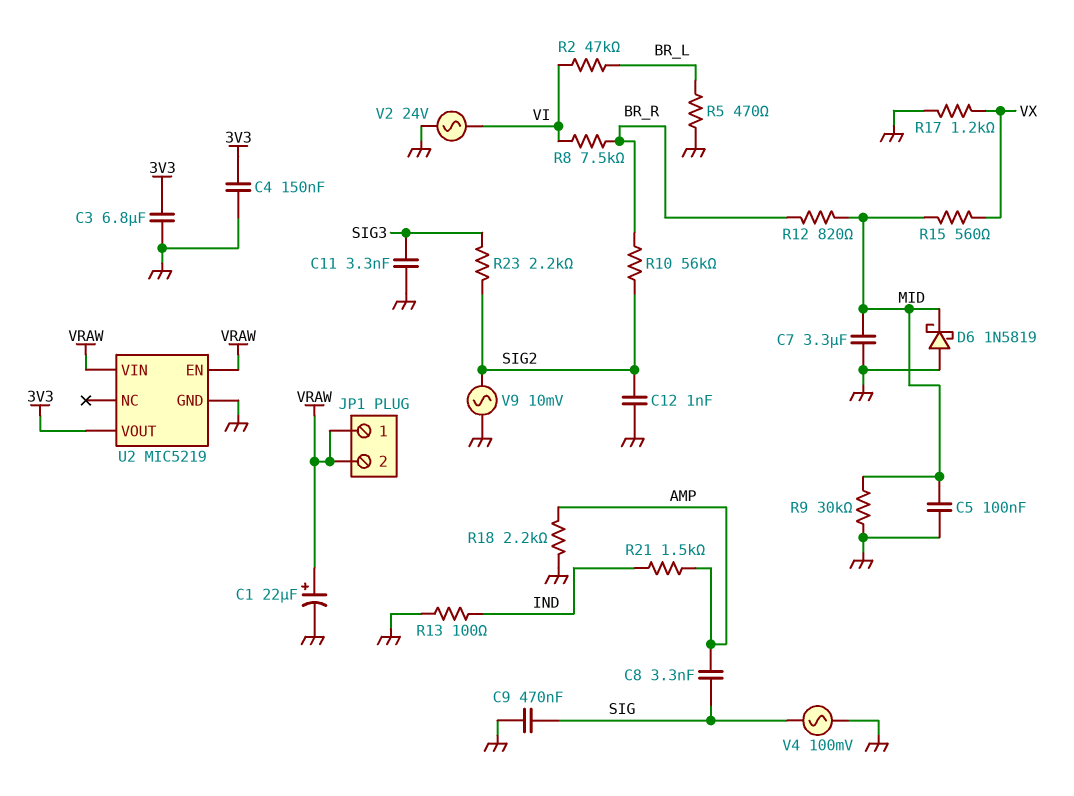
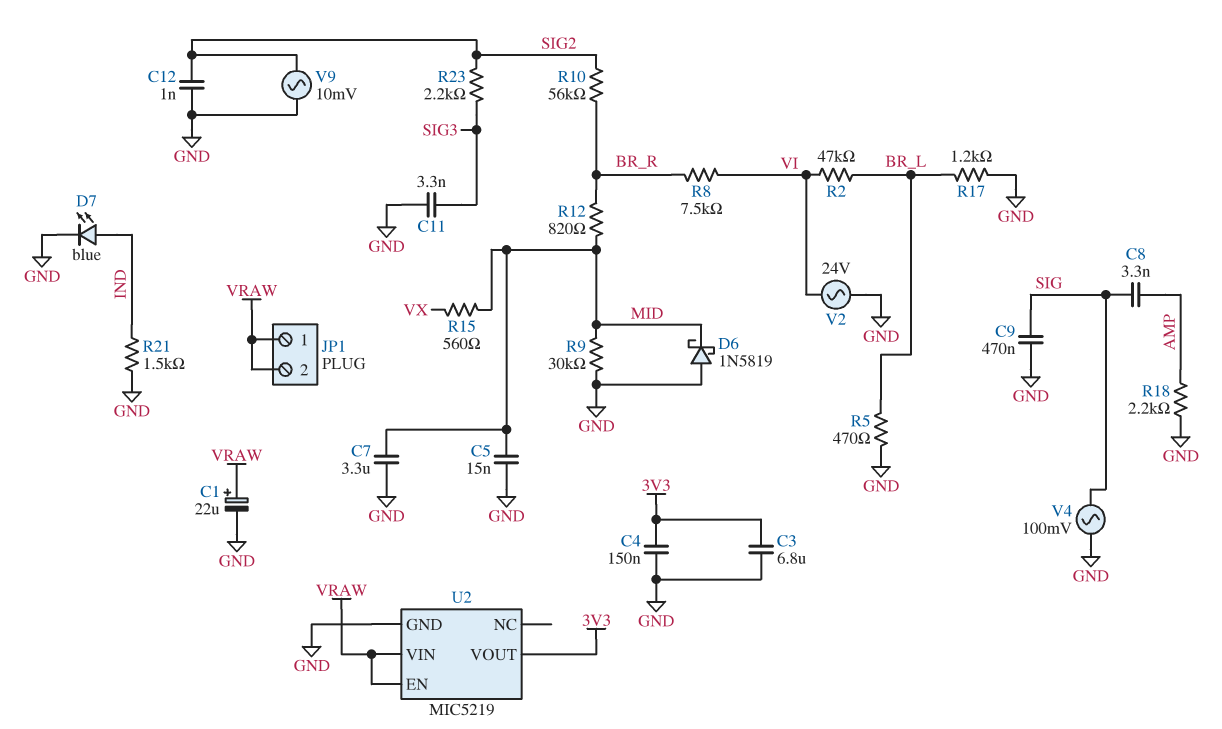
C5: 100nF (GND, MID) -> 15nF (GND, MID)
D7: none -> LED blue (A IND, K GND)
R13: 100 (GND, IND) -> none
R17: 1.2k (GND, VX) -> 1.2k (BR_L, GND)
R21: 1.5k (AMP, IND) -> 1.5k (GND, IND)

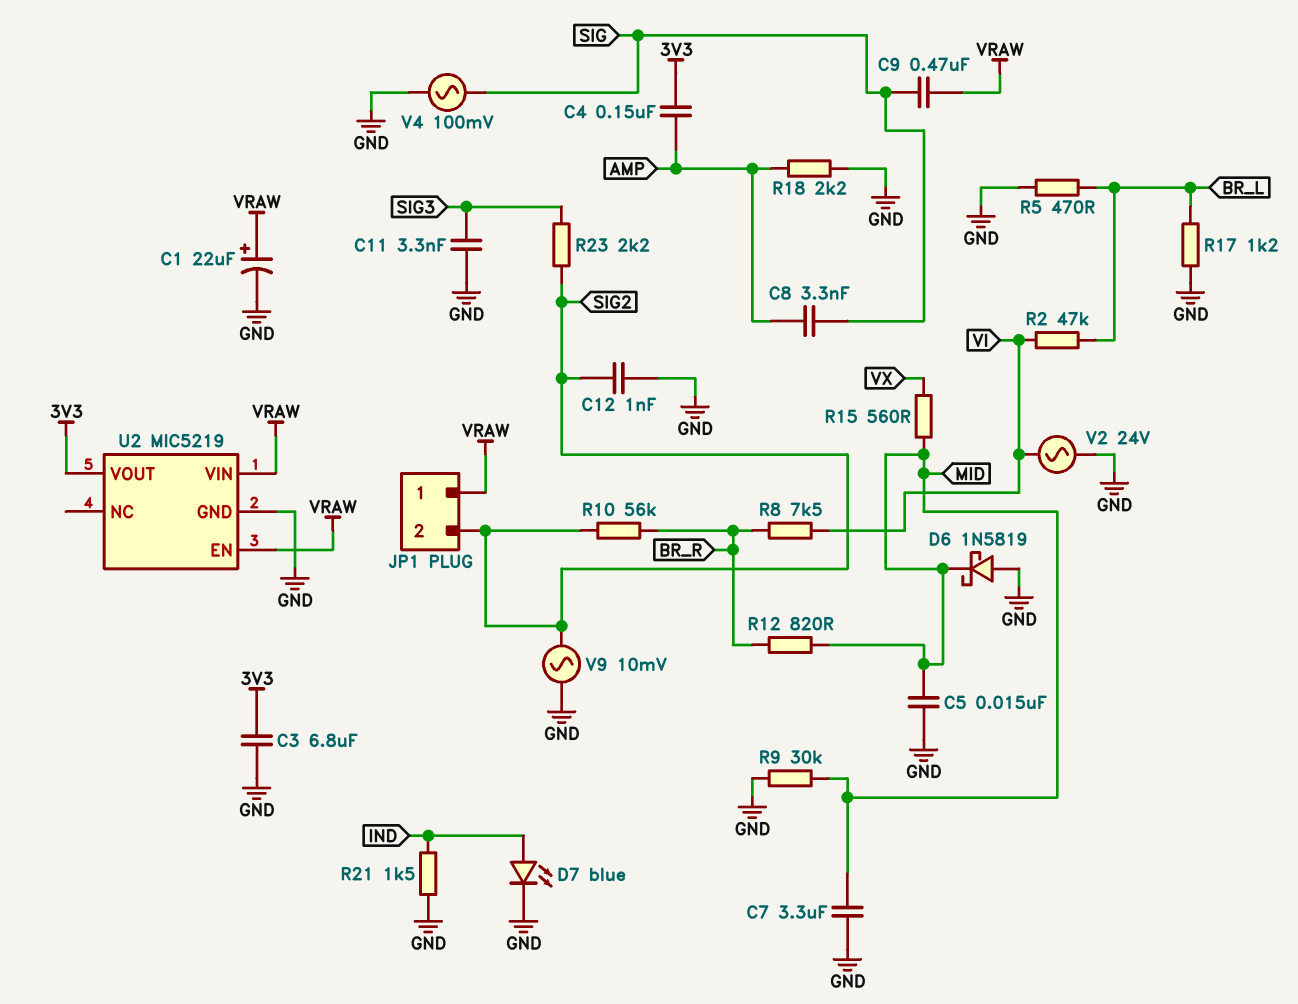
C4: 150nF (3V3, GND) -> 150nF (3V3, AMP)
C9: 470nF (GND, SIG) -> 470nF (SIG, VRAW)
JP1 pin 2: VRAW -> SIG2

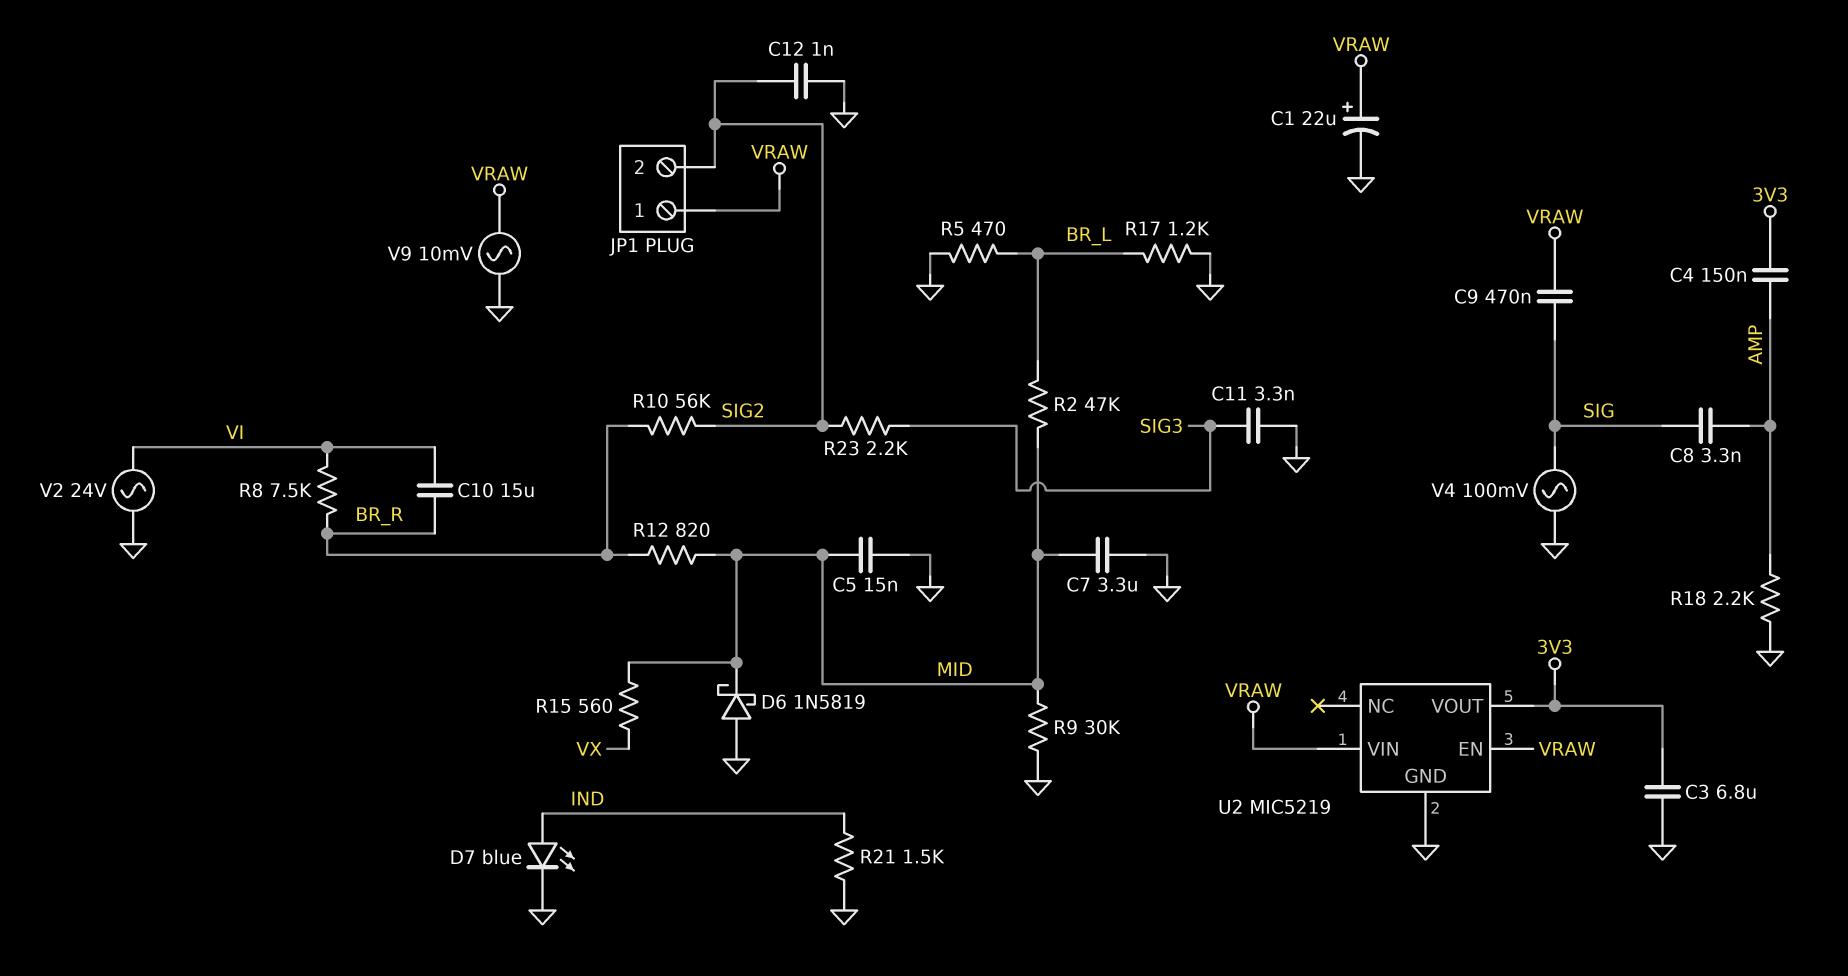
C10: none -> 15uF (BR_R, VI)
R2: 47k (BR_L, VI) -> 47k (BR_L, MID)
V9: AC 10mV (GND, SIG2) -> AC 10mV (GND, VRAW)

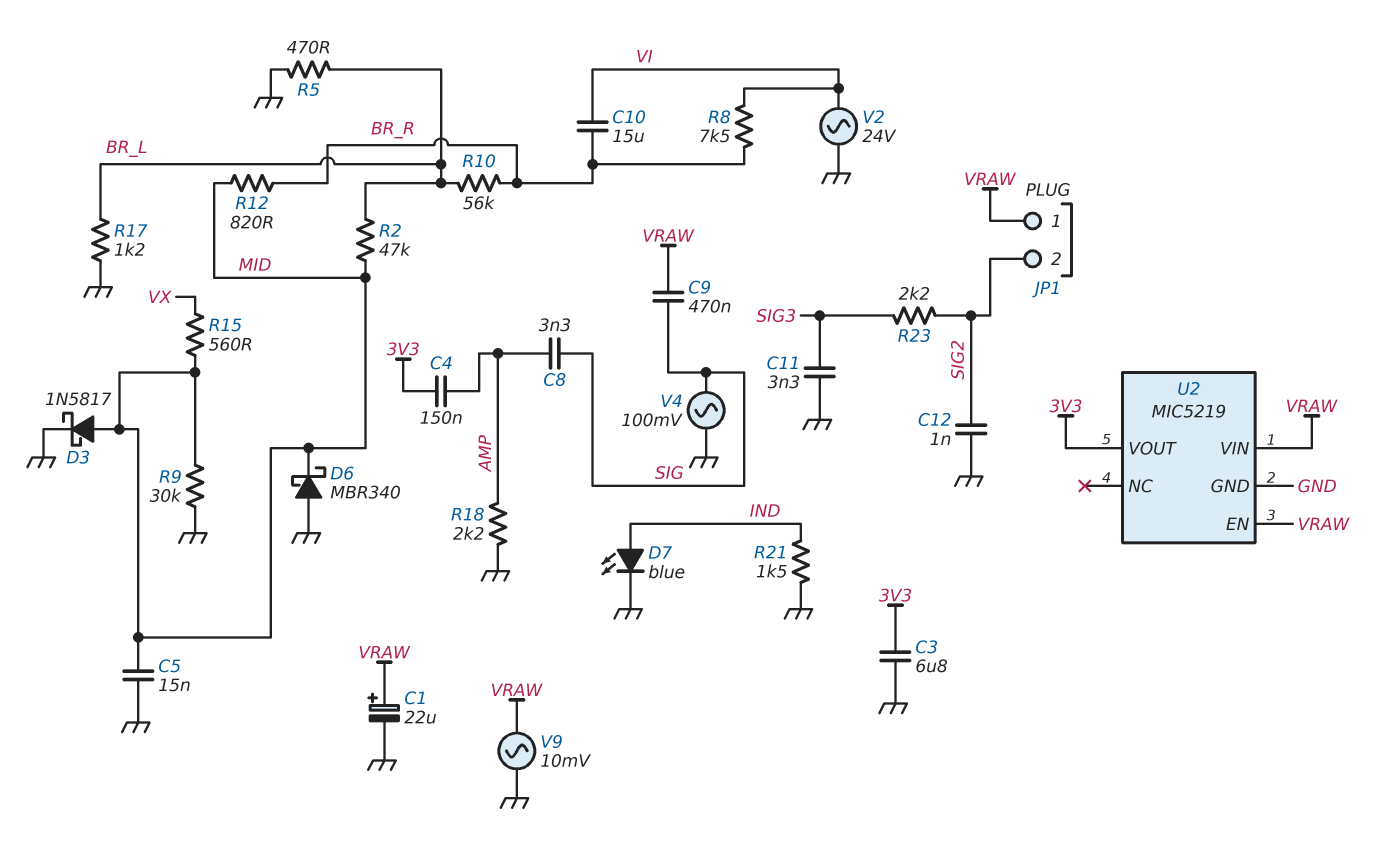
C7: 3.3uF (GND, MID) -> none
D3: none -> schottky 1N5817 (A MID, K GND)
D6: schottky 1N5819 (A GND, K MID) -> schottky MBR340 (A GND, K MID)
R10: 56k (BR_R, SIG2) -> 56k (BR_L, BR_R)

